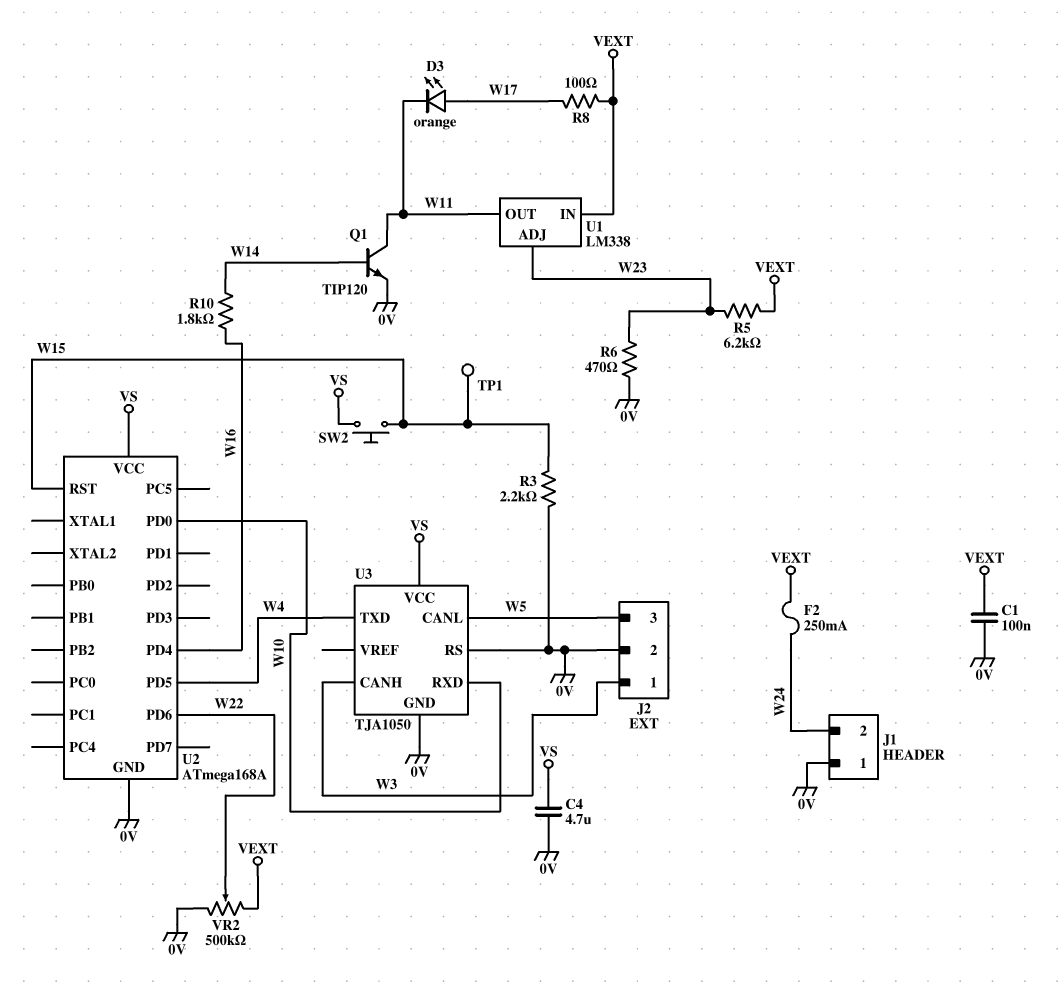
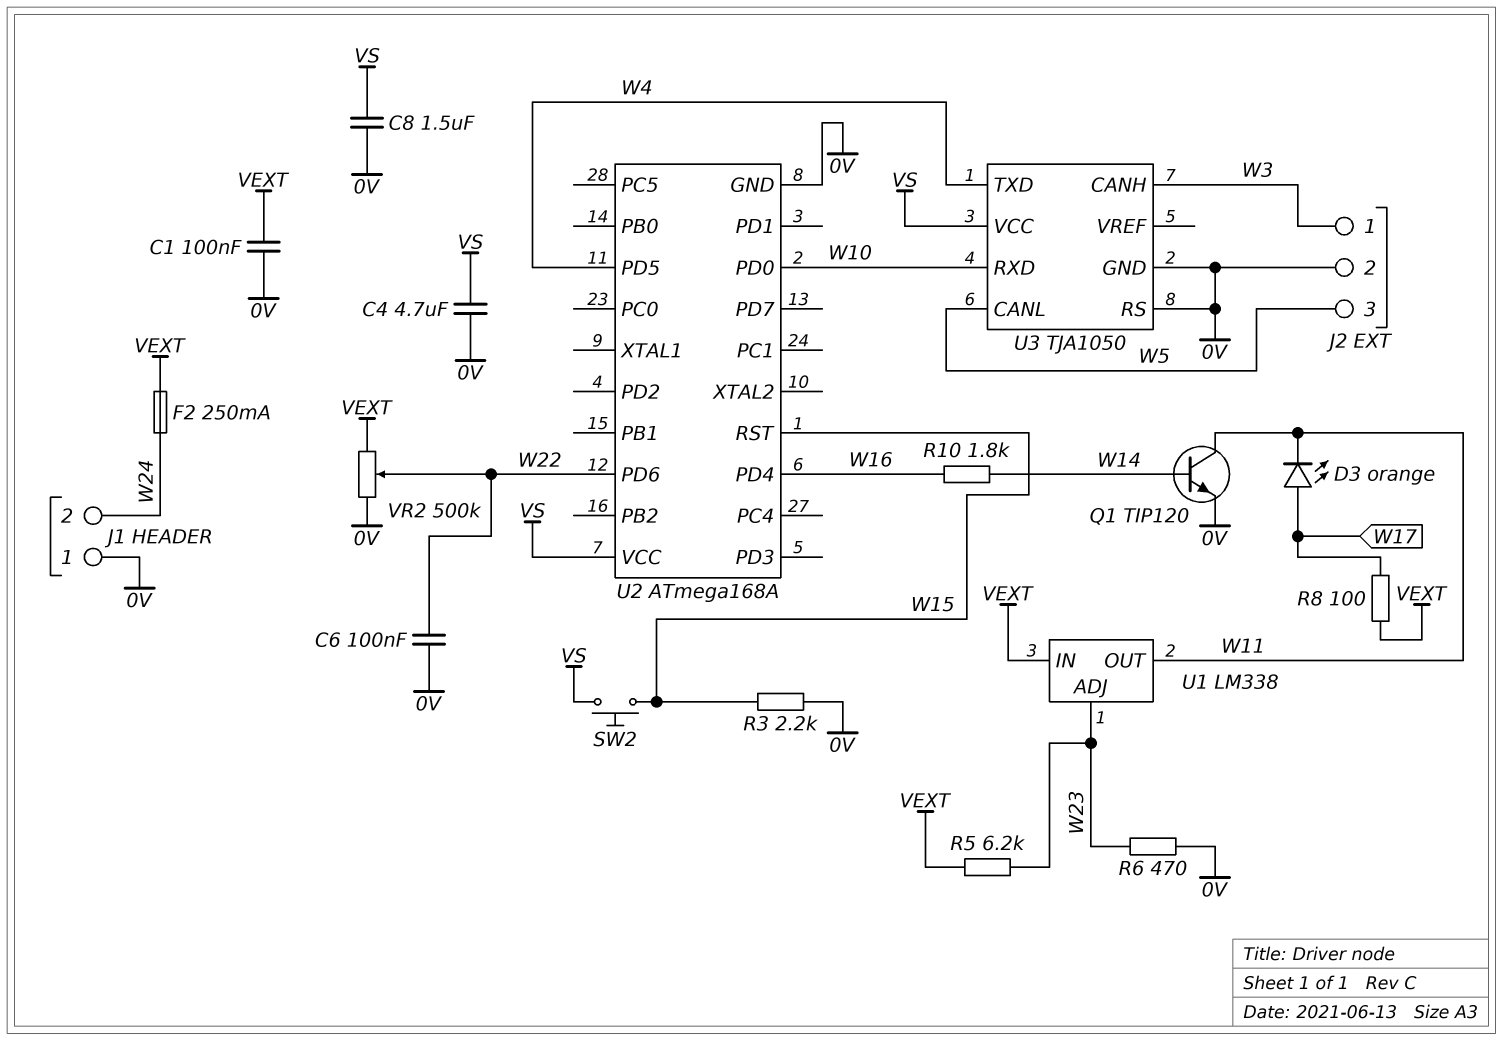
C6: none -> 100nF (0V, W22)
C8: none -> 1.5uF (0V, VS)
TP1: test point (W15) -> none

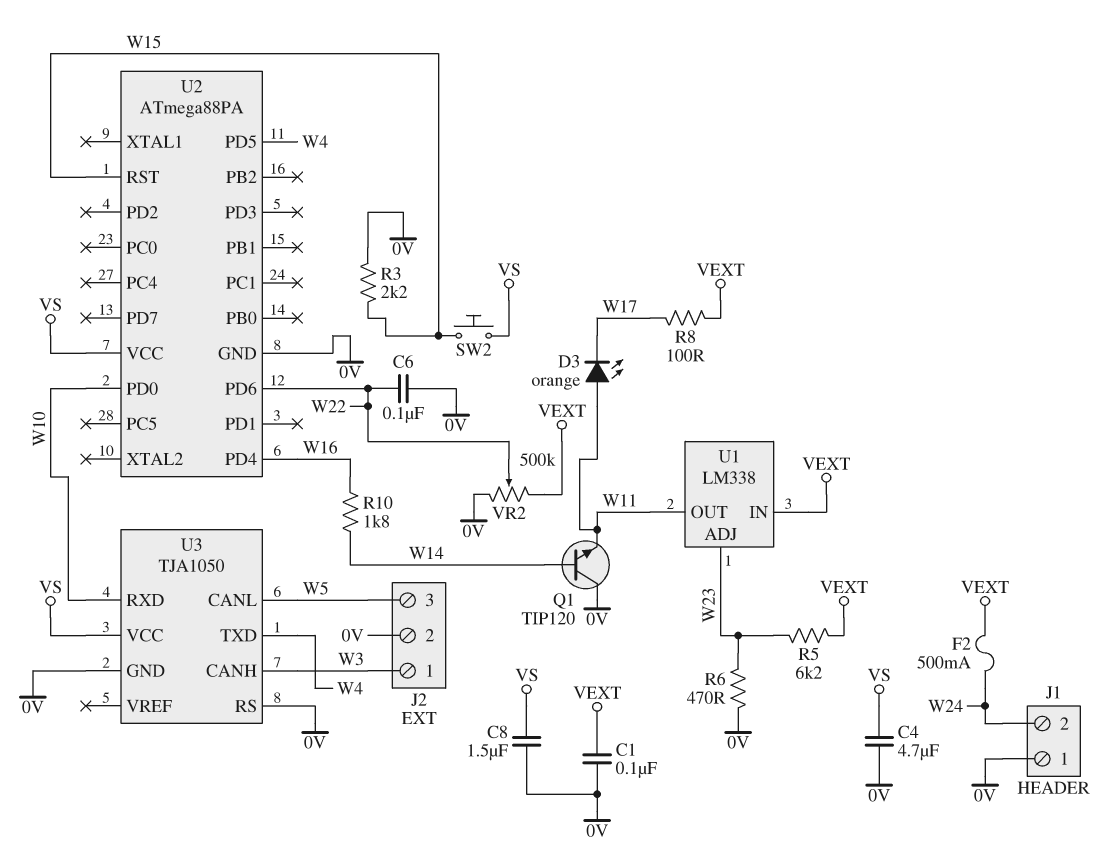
D3: LED orange (A W17, K W11) -> LED orange (A W11, K W17)
F2: 250mA (VEXT, W24) -> 500mA (VEXT, W24)
Q1: NPN TIP120 (B W14, C W11, E 0V) -> NPN TIP120 (B W14, C 0V, E W11)
U2: ATmega168A -> ATmega88PA

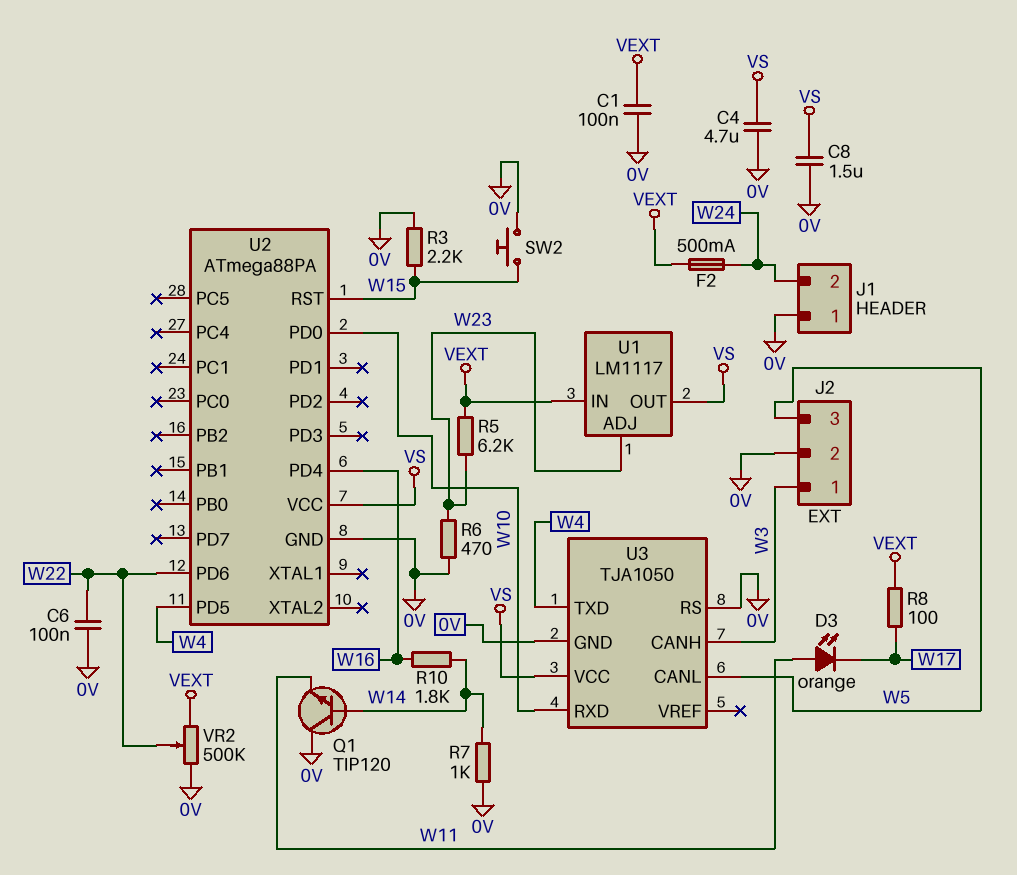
R7: none -> 1k (0V, W14)
SW2: button (VS, W15) -> button (0V, W15)
U1: LM338 -> LM1117
U1 pin OUT: W11 -> VS

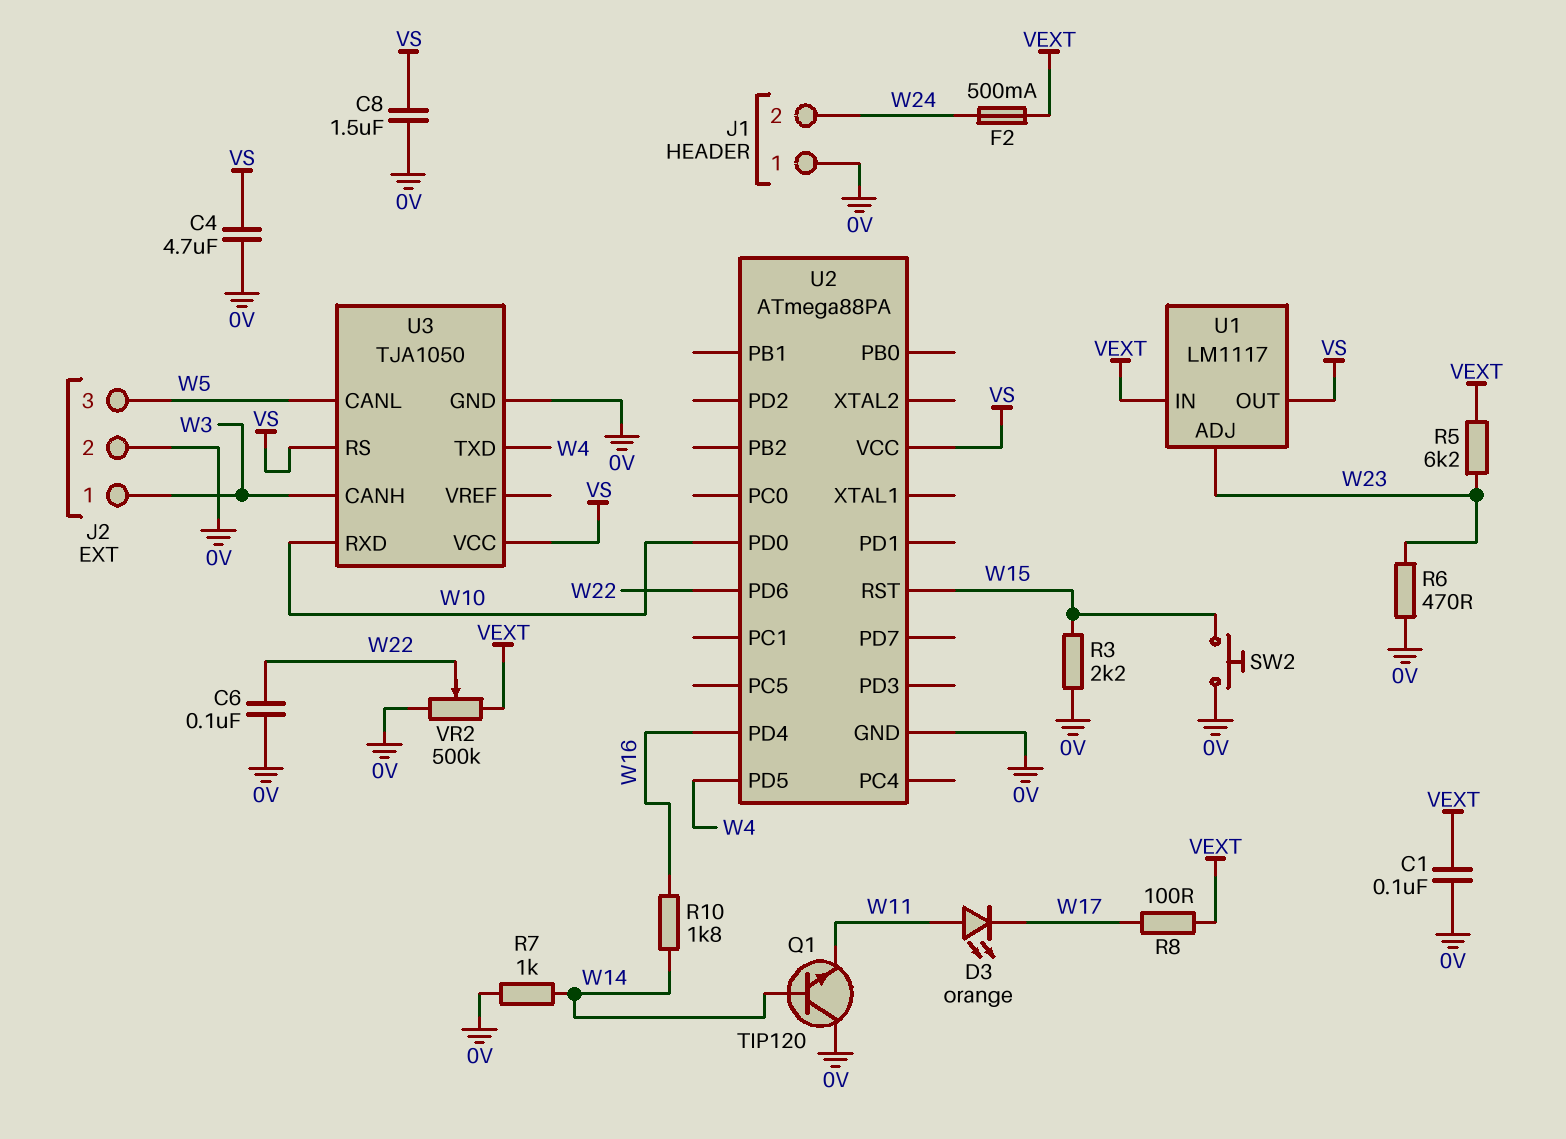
U3 pin RS: 0V -> VS

